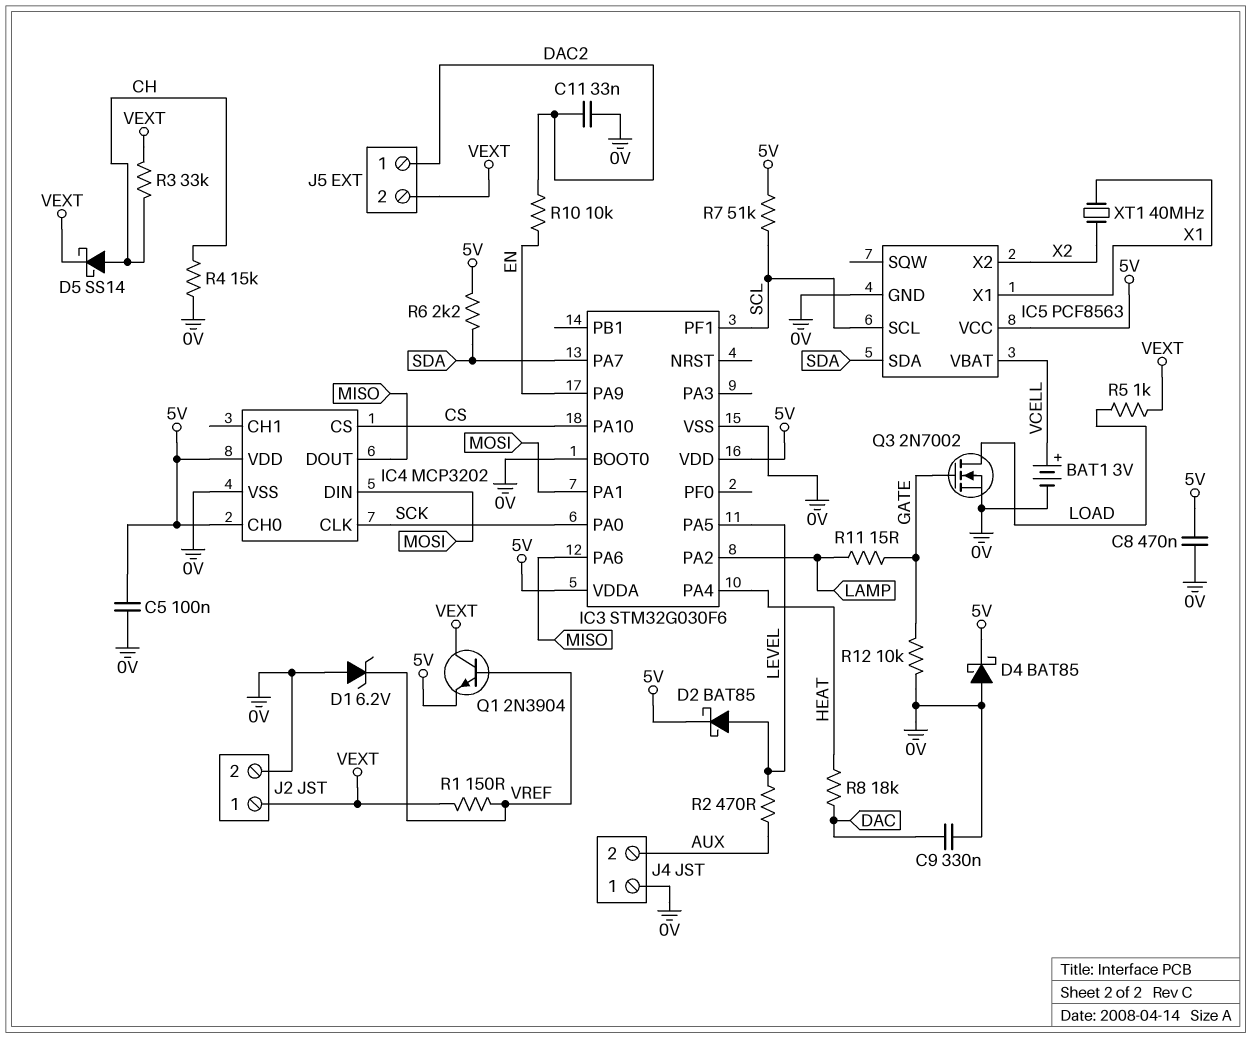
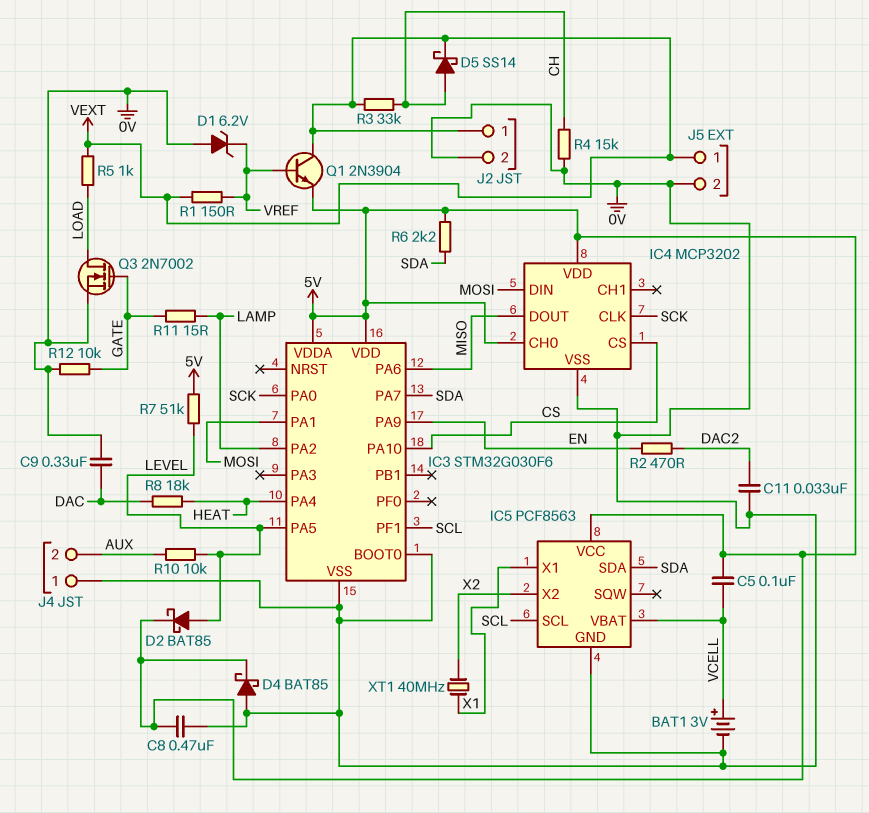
C5: 100nF (0V, 5V) -> 100nF (5V, VCELL)
J5 pin 1: DAC2 -> VEXT
J5 pin 2: VEXT -> 0V
R2: 470 (AUX, LEVEL) -> 470 (DAC2, EN)
R7: 51k (5V, SCL) -> 51k (5V, LEVEL)
R10: 10k (DAC2, EN) -> 10k (AUX, LEVEL)

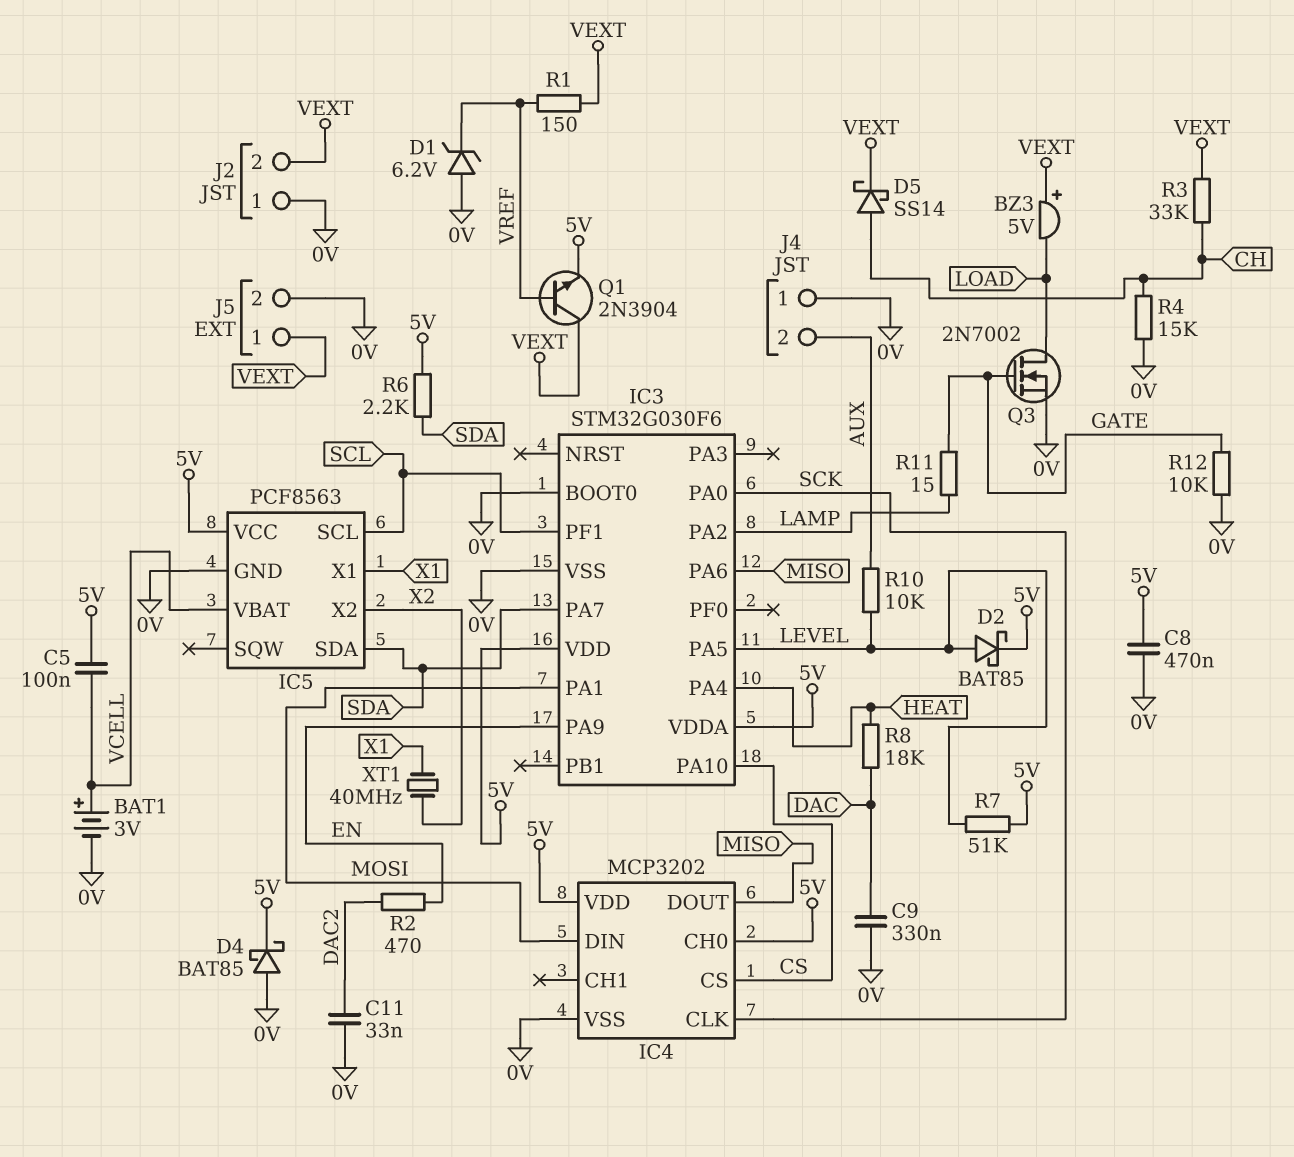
BZ3: none -> buzzer 5V (plus VEXT, minus LOAD)
J2 pin 1: VEXT -> 0V
J2 pin 2: 0V -> VEXT
R5: 1k (LOAD, VEXT) -> none

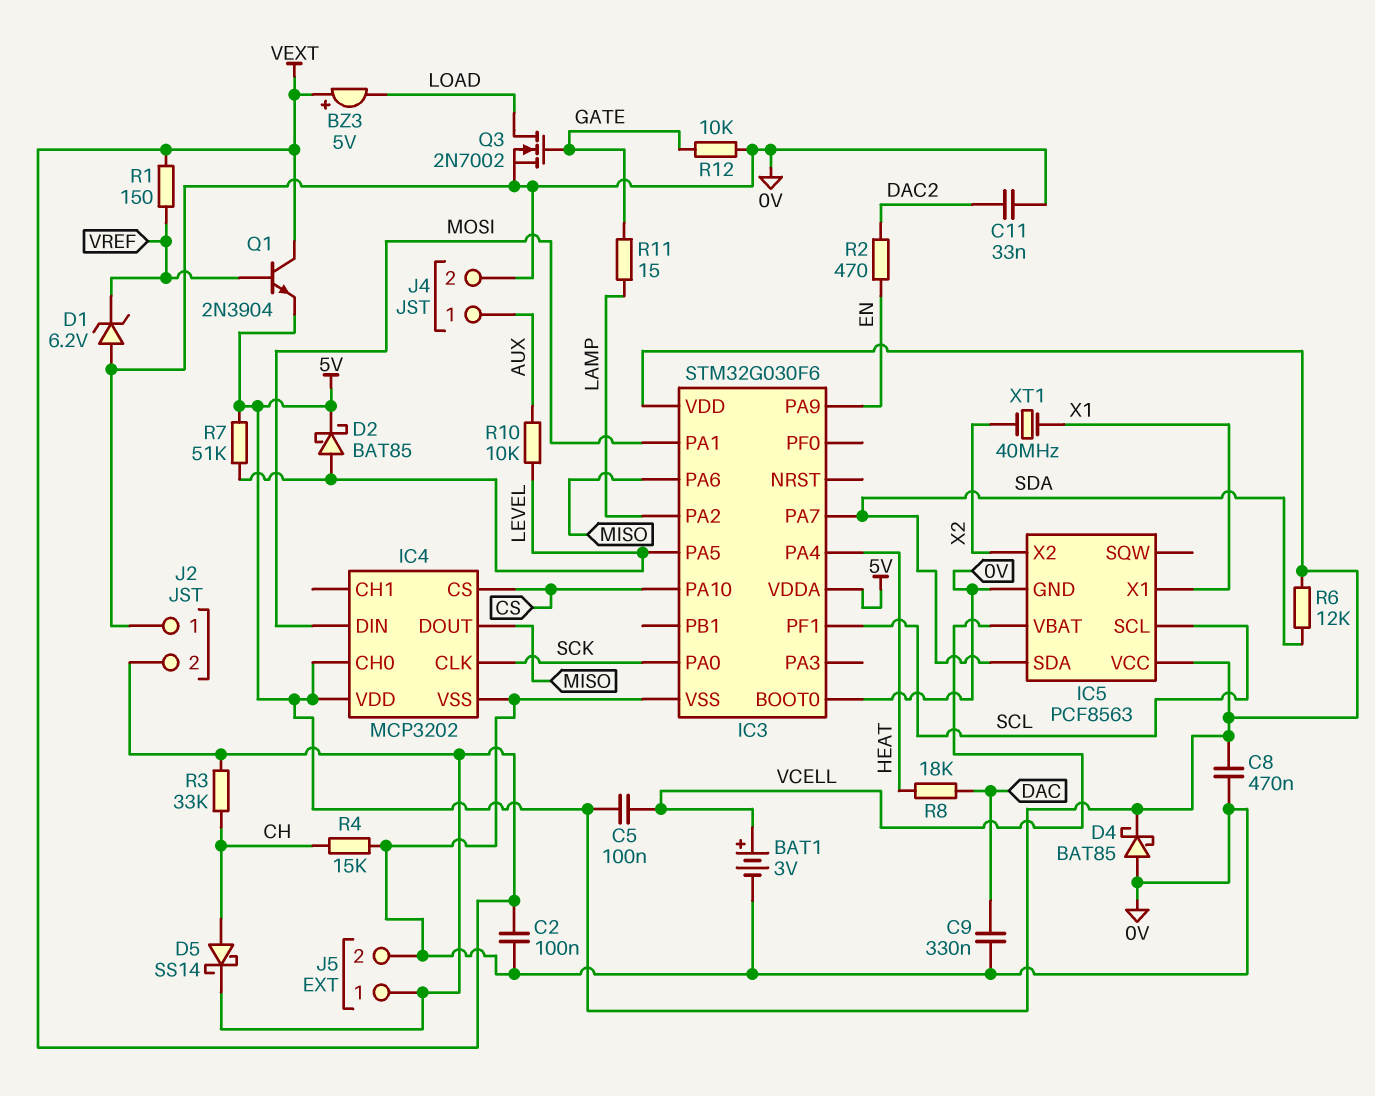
C2: none -> 100nF (0V, VEXT)
J4 pin 1: 0V -> AUX
J4 pin 2: AUX -> 0V
R6: 2.2k (5V, SDA) -> 12k (5V, SDA)

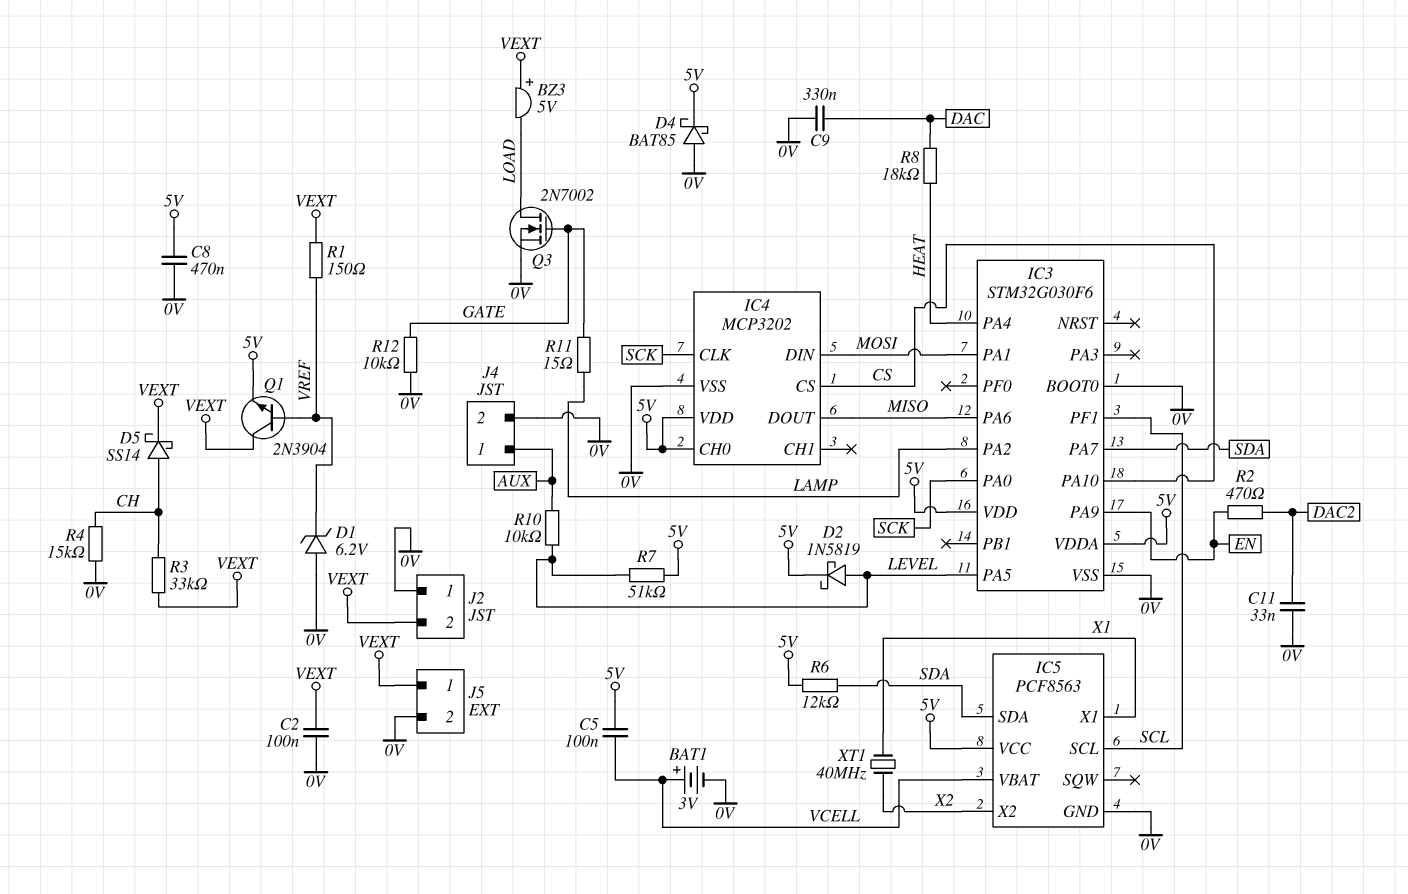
D2: schottky BAT85 (A LEVEL, K 5V) -> schottky 1N5819 (A LEVEL, K 5V)

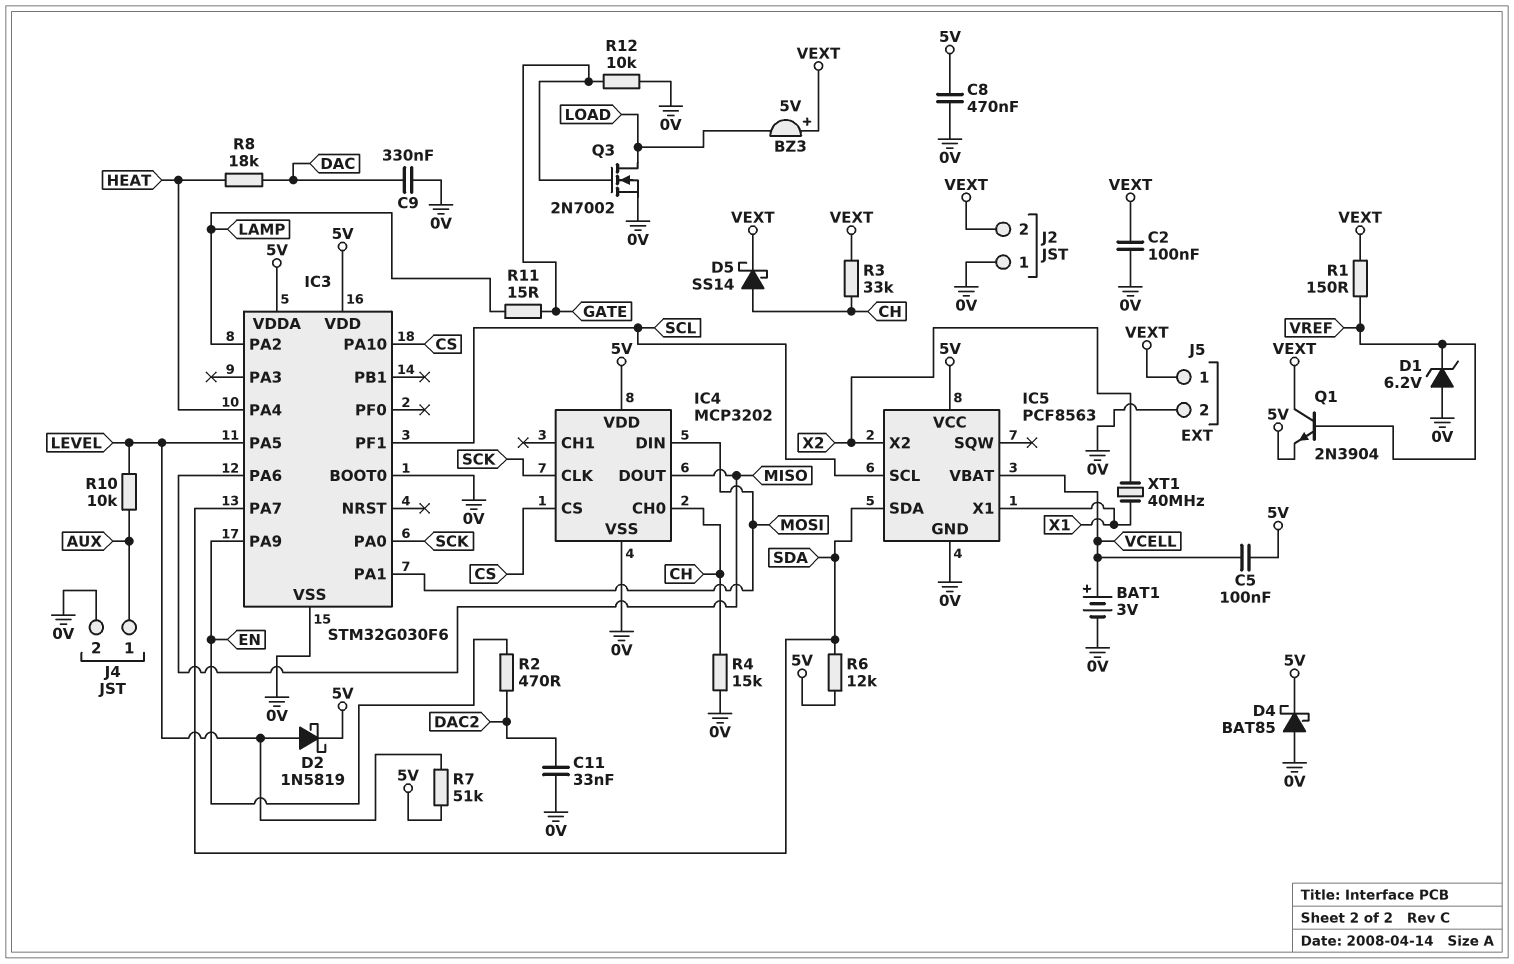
IC4 pin CH0: 5V -> CH

